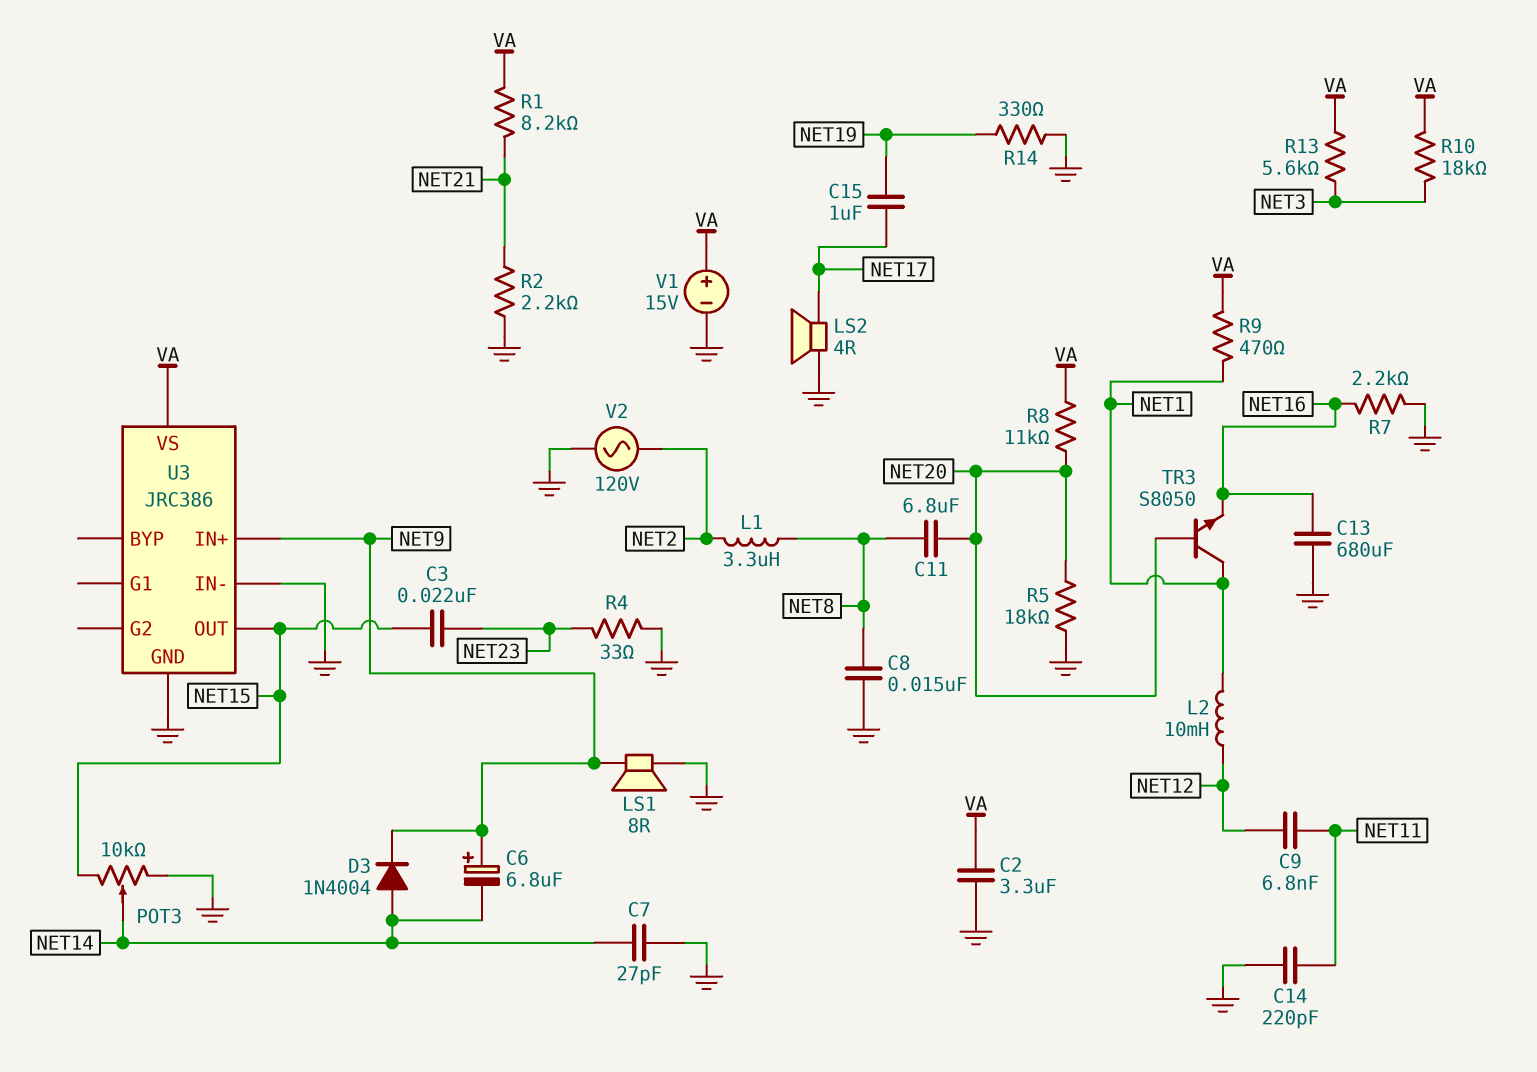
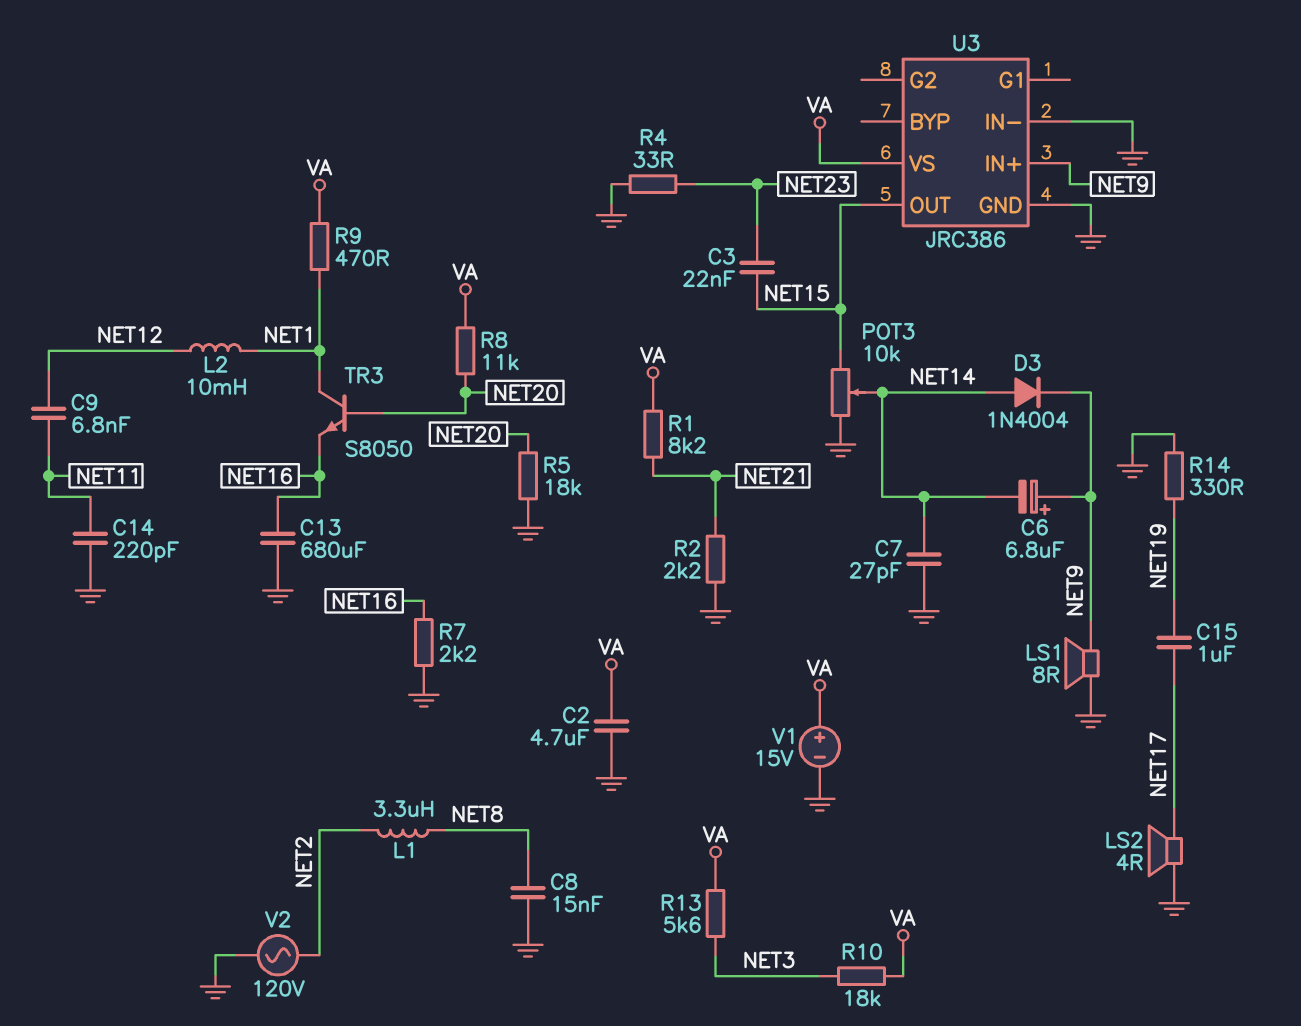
C2: 3.3uF (GND, VA) -> 4.7uF (GND, VA)
C11: 6.8uF (NET8, NET20) -> none

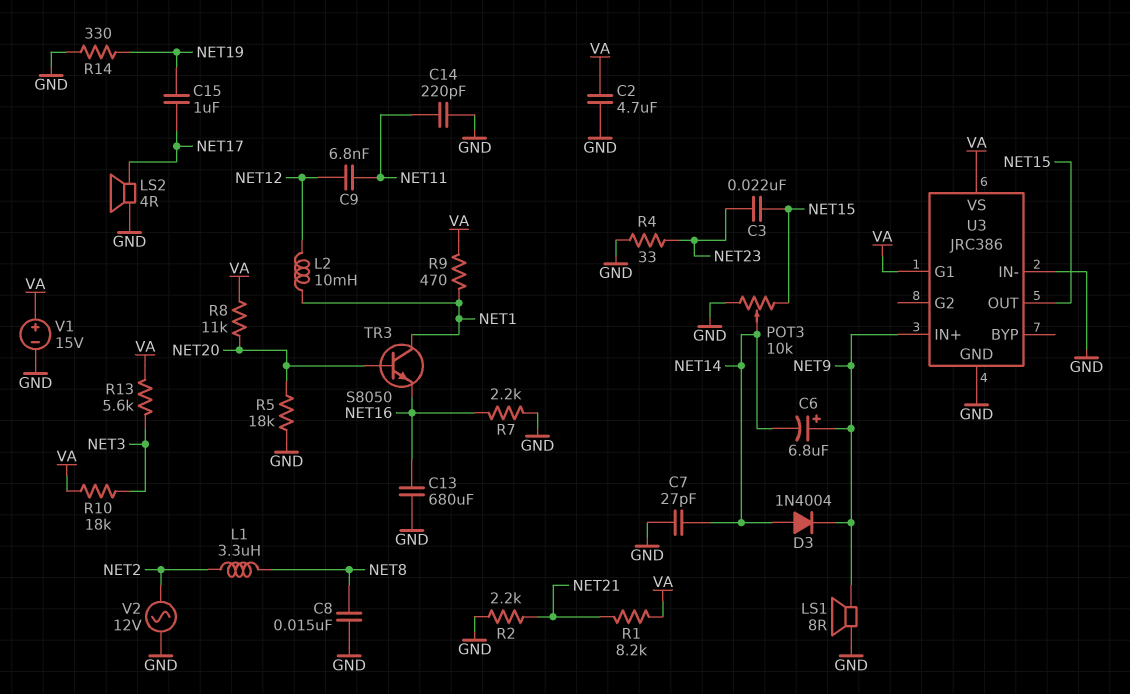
U3 pin G1: none -> VA
V2: AC 120V (GND, NET2) -> AC 12V (GND, NET2)

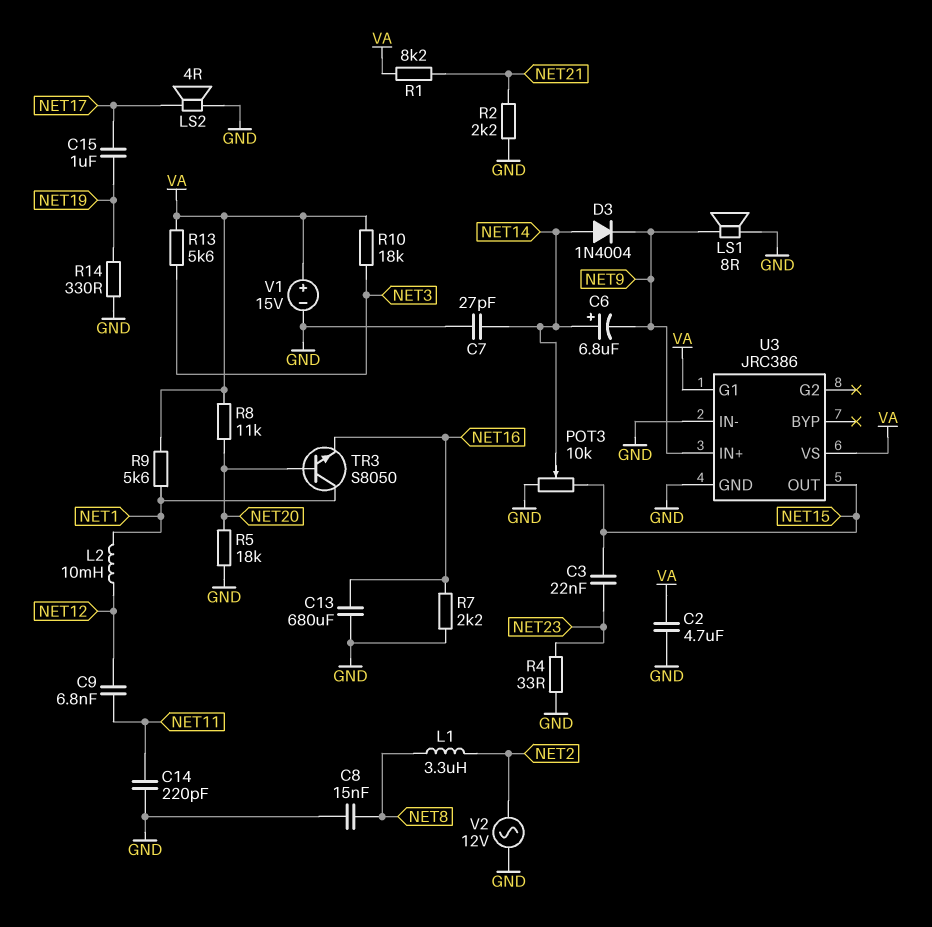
C6: 6.8uF (plus NET9, minus NET14) -> 6.8uF (plus NET14, minus NET9)
R9: 470 (NET1, VA) -> 5.6k (NET1, VA)

